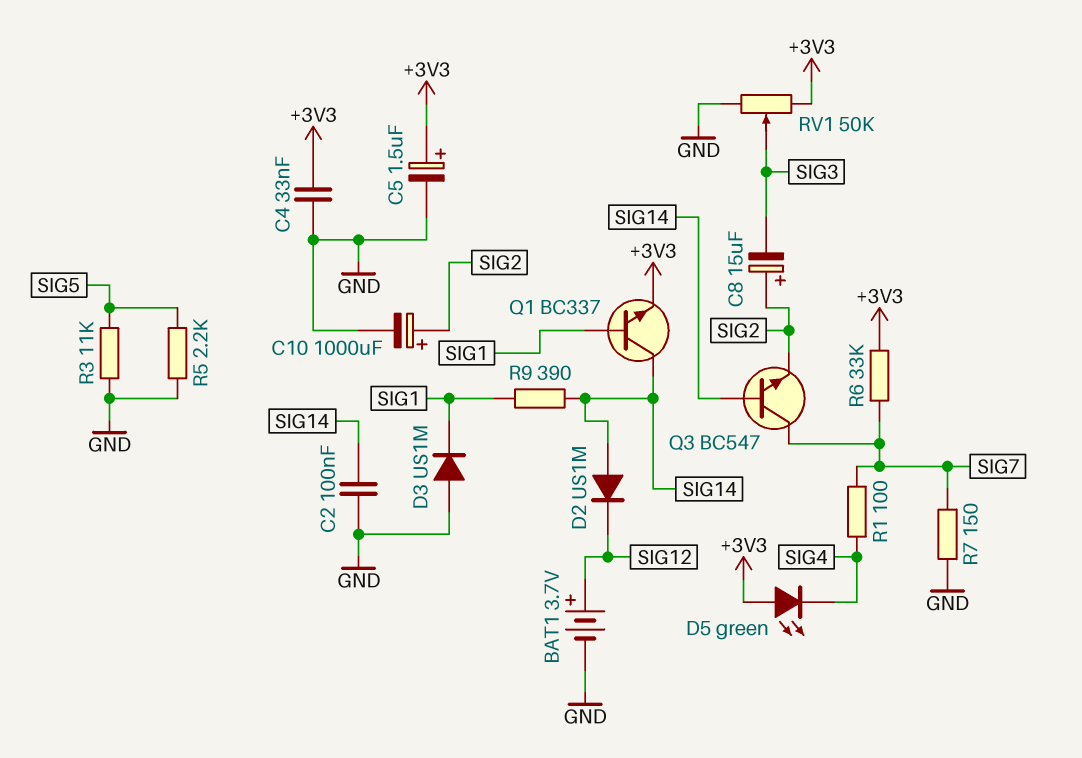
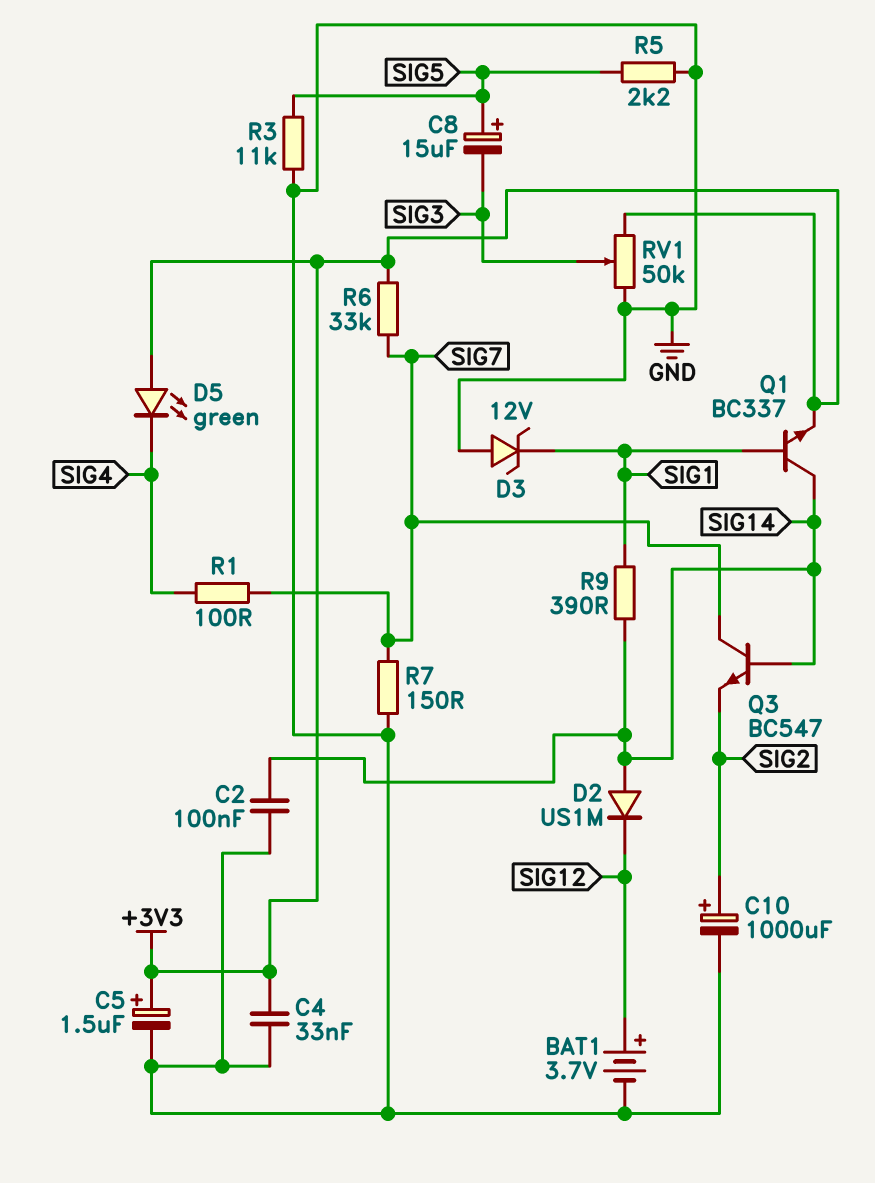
C8: 15uF (plus SIG2, minus SIG3) -> 15uF (plus SIG5, minus SIG3)
D3: diode US1M (A GND, K SIG1) -> zener 12V (A GND, K SIG1)

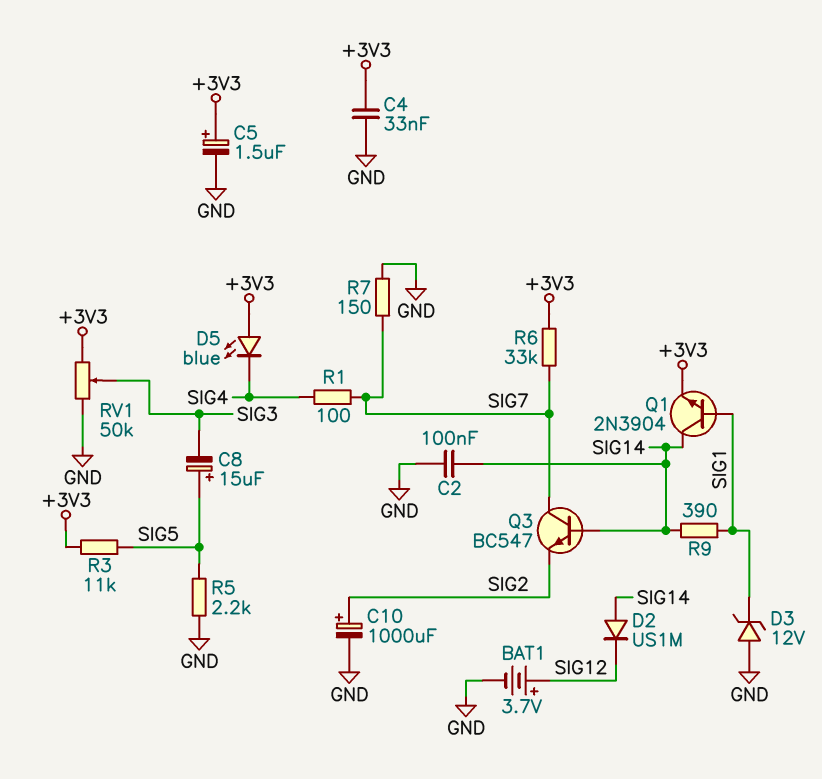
D5: LED green (A +3V3, K SIG4) -> LED blue (A +3V3, K SIG4)
Q1: NPN BC337 (B SIG1, C SIG14, E +3V3) -> NPN 2N3904 (B SIG1, C SIG14, E +3V3)
R3: 11k (GND, SIG5) -> 11k (+3V3, SIG5)

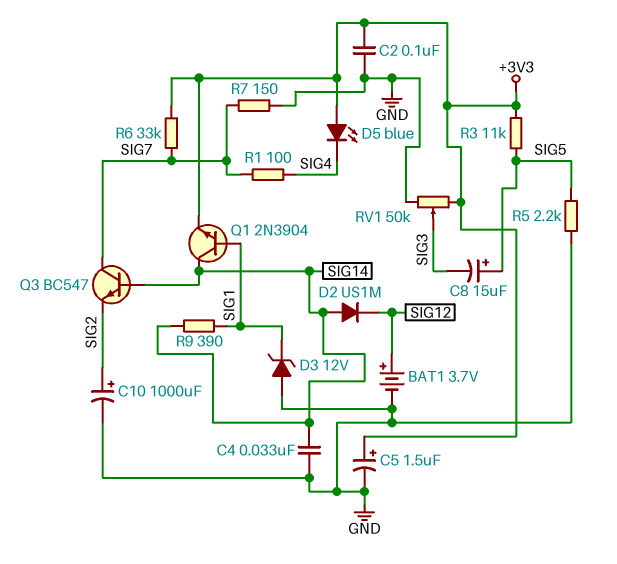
C2: 100nF (GND, SIG14) -> 100nF (+3V3, GND)
C4: 33nF (+3V3, GND) -> 33nF (GND, SIG14)

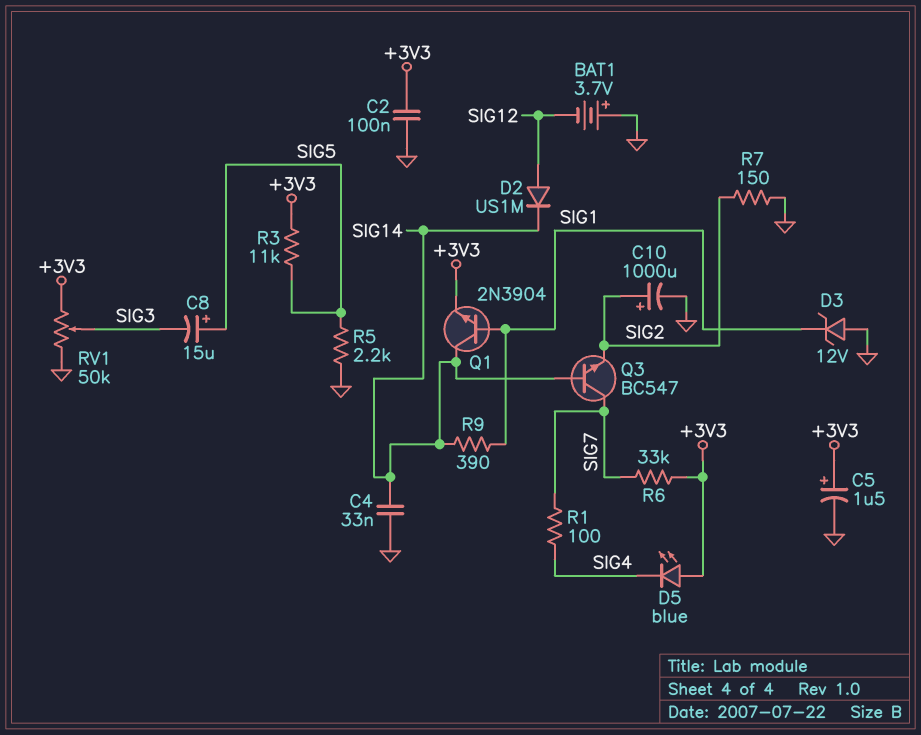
BAT1: 3.7V (plus SIG12, minus GND) -> 3.7V (plus GND, minus SIG12)
D2: diode US1M (A SIG14, K SIG12) -> diode US1M (A SIG12, K SIG14)
R7: 150 (GND, SIG7) -> 150 (GND, SIG2)

